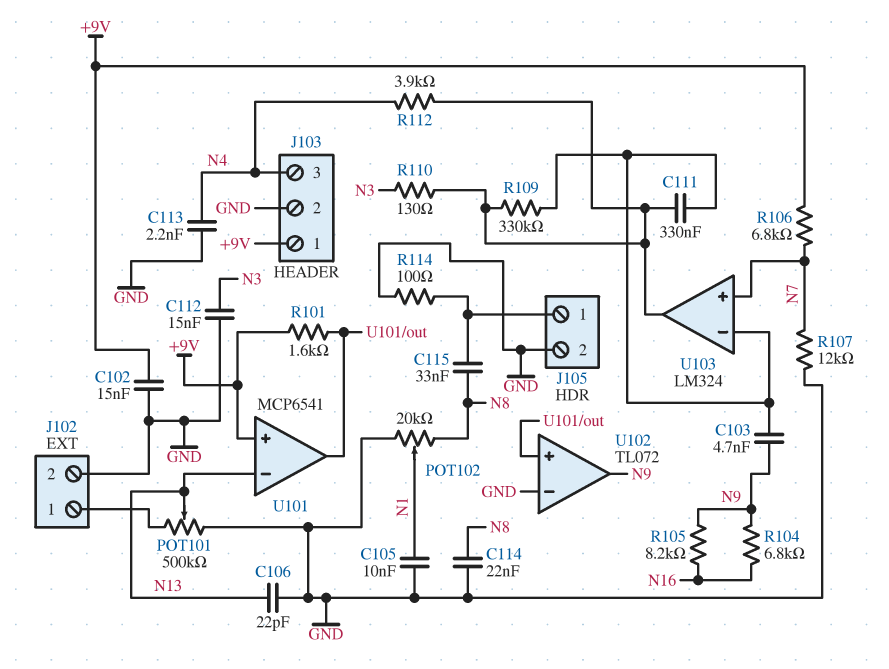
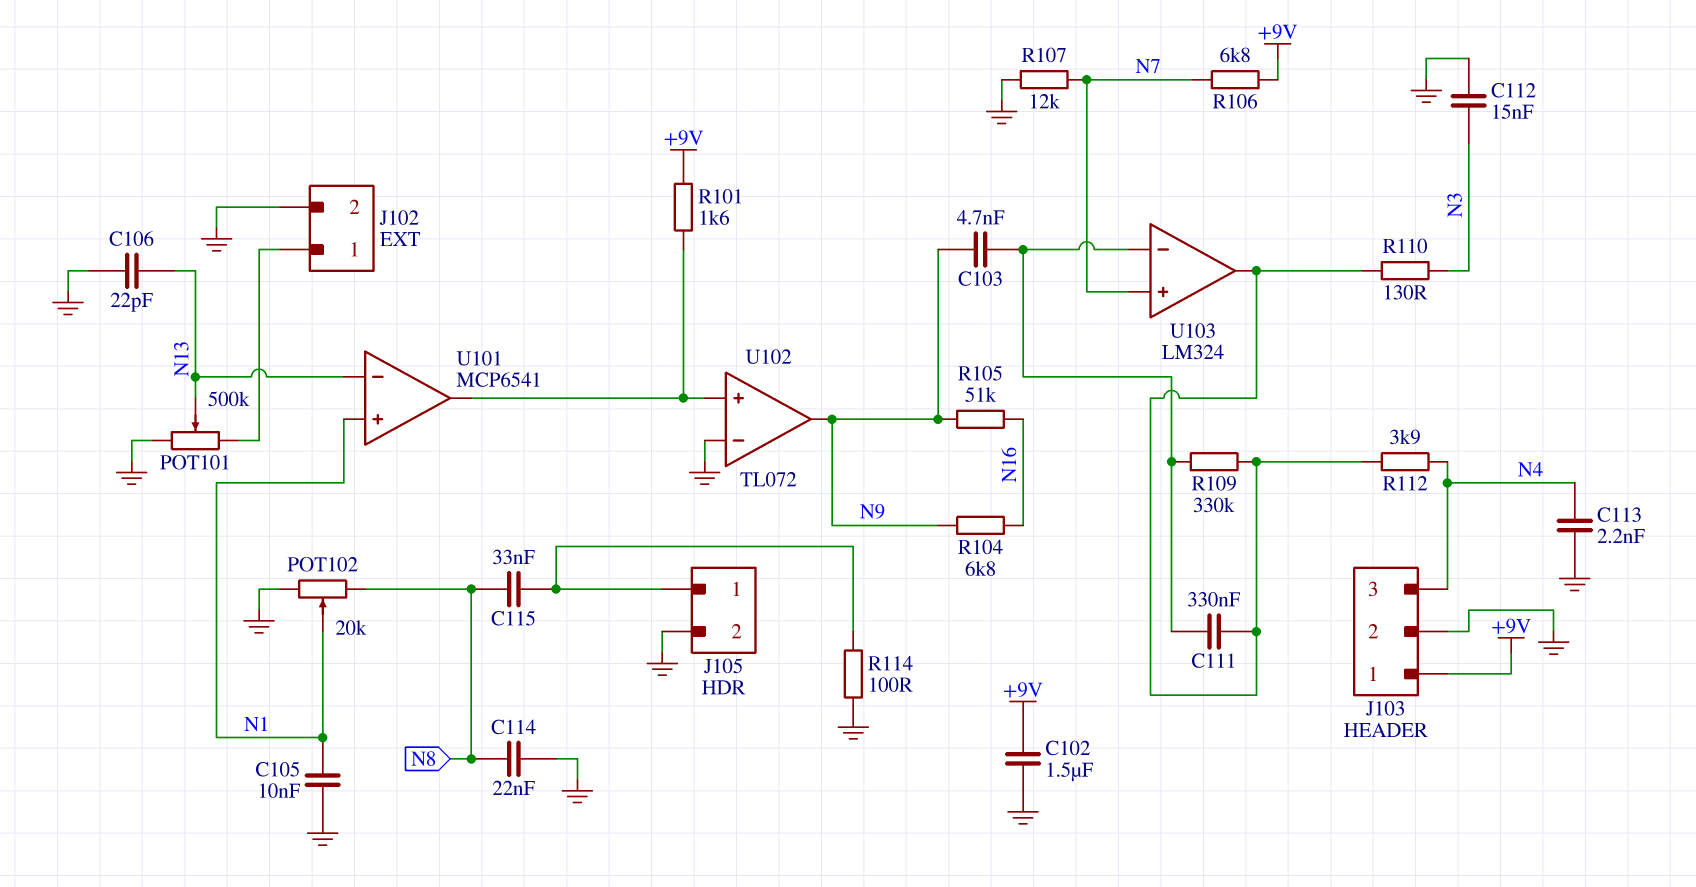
C102: 15nF (+9V, GND) -> 1.5uF (+9V, GND)
R105: 8.2k (N9, N16) -> 51k (N9, N16)
U101 pin in+: +9V -> N1

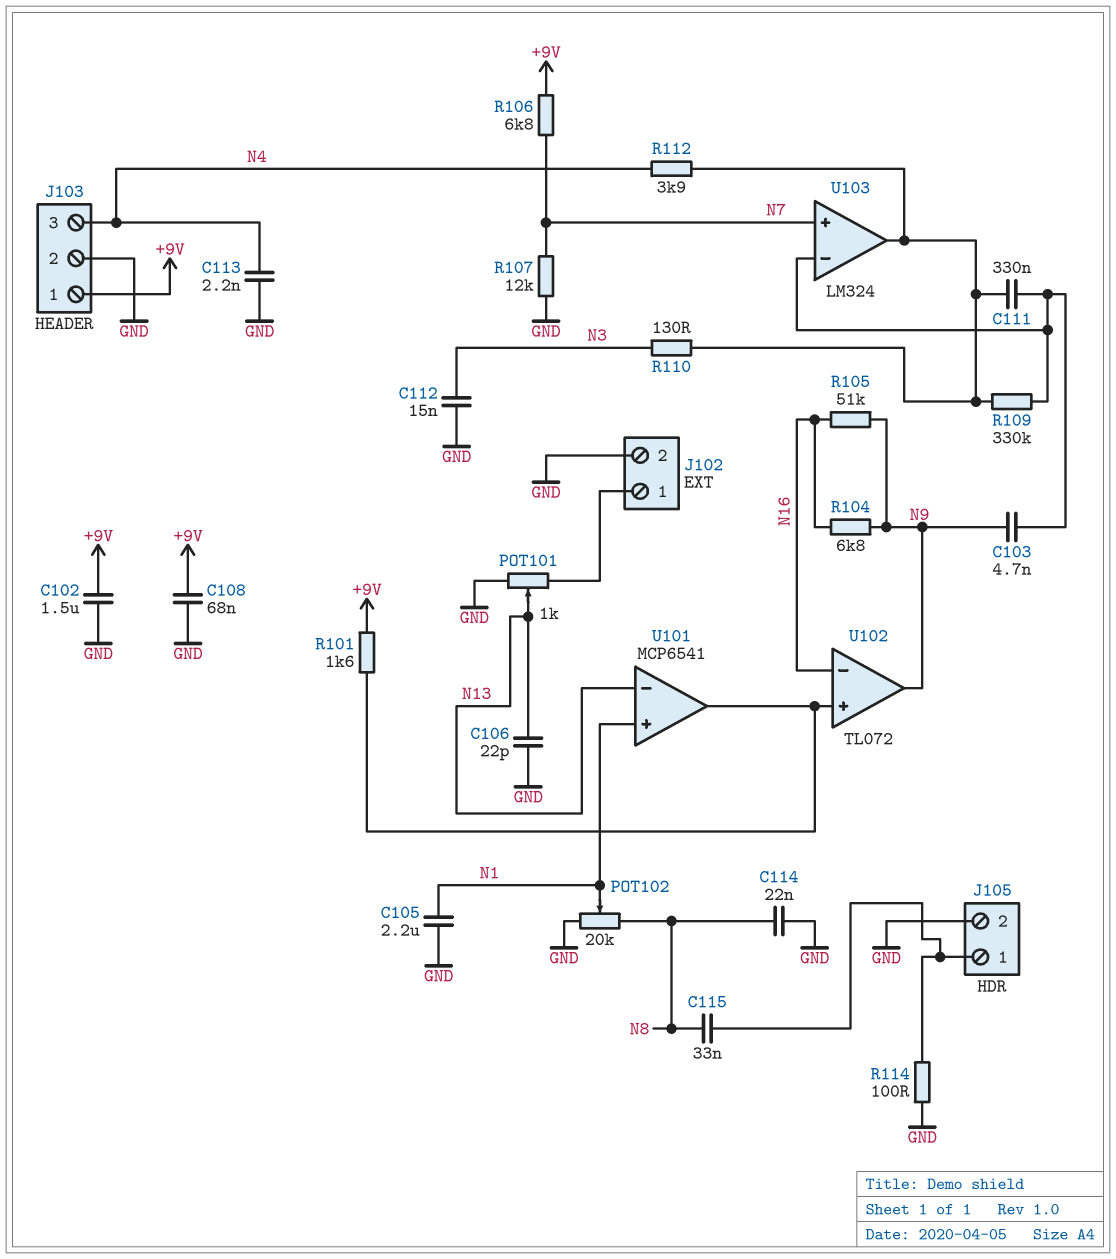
C105: 10nF (GND, N1) -> 2.2uF (GND, N1)
C108: none -> 68nF (+9V, GND)
POT101: 500k (GND, J102/1, wiper N13) -> 1k (GND, J102/1, wiper N13)
U102 pin in-: GND -> N16

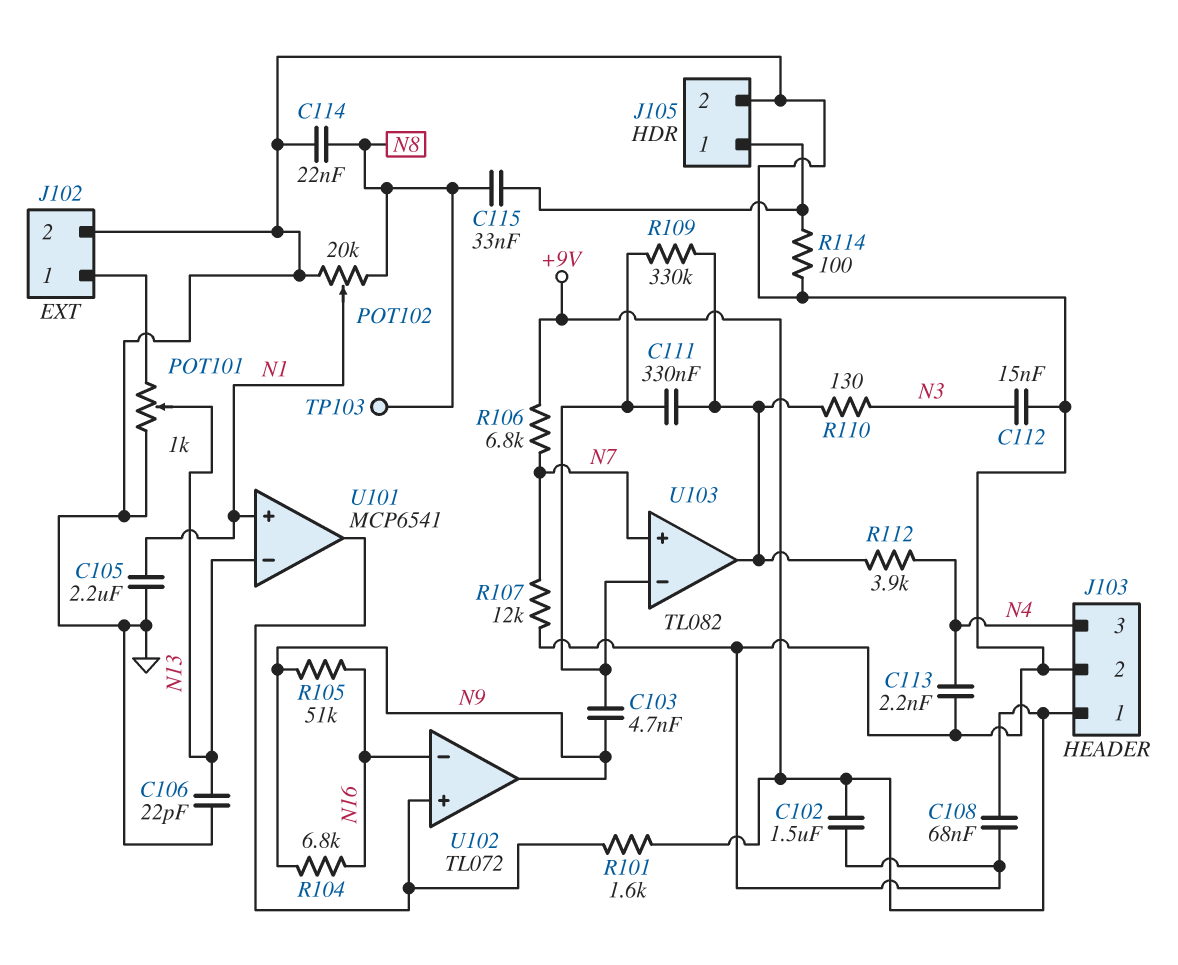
TP103: none -> test point (N8)
U103: LM324 -> TL082

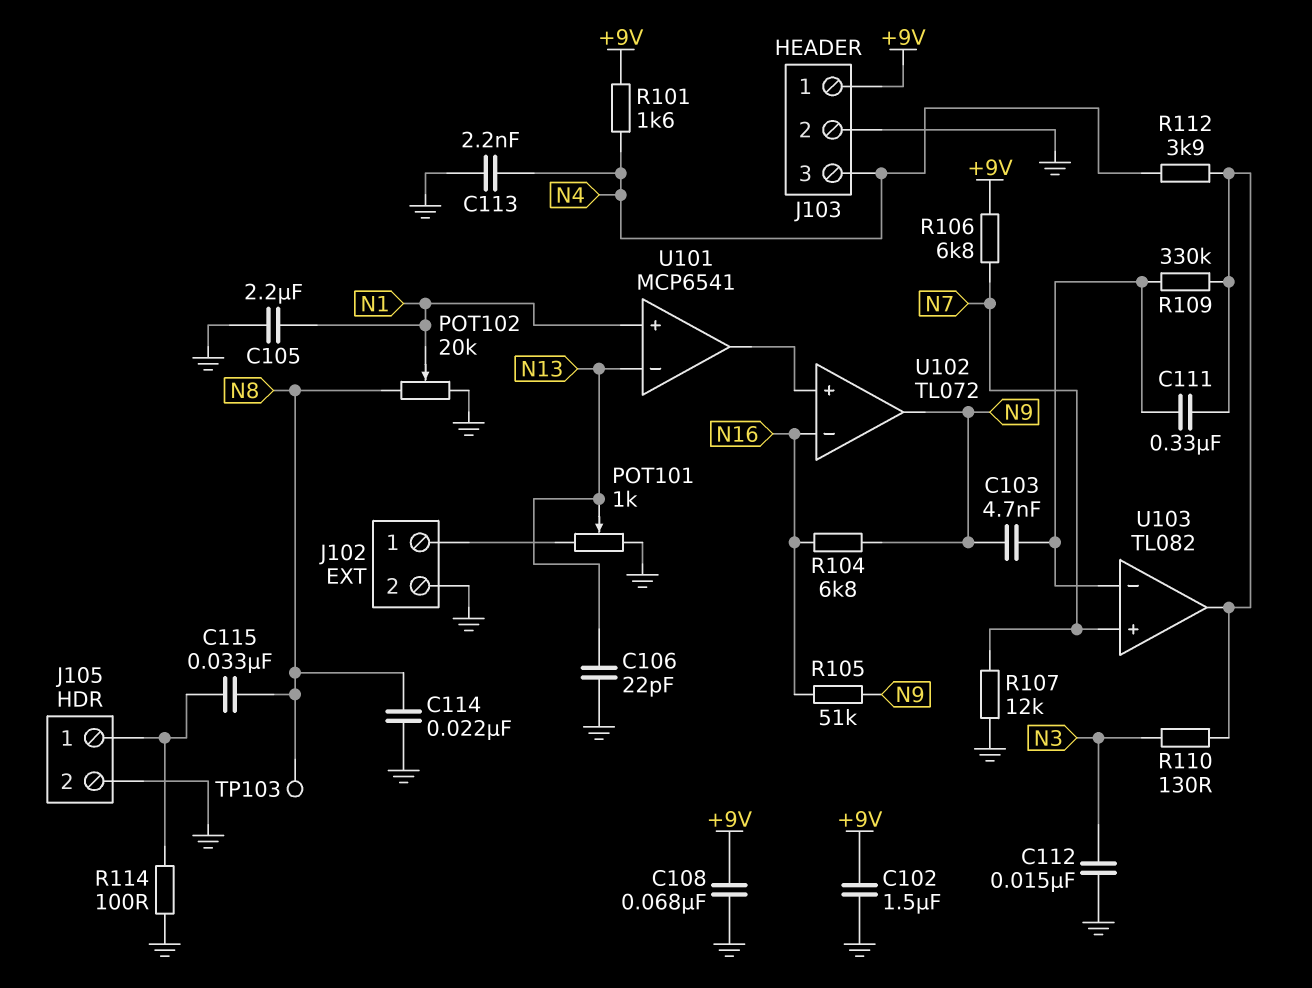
R101: 1.6k (+9V, U101/out) -> 1.6k (+9V, N4)

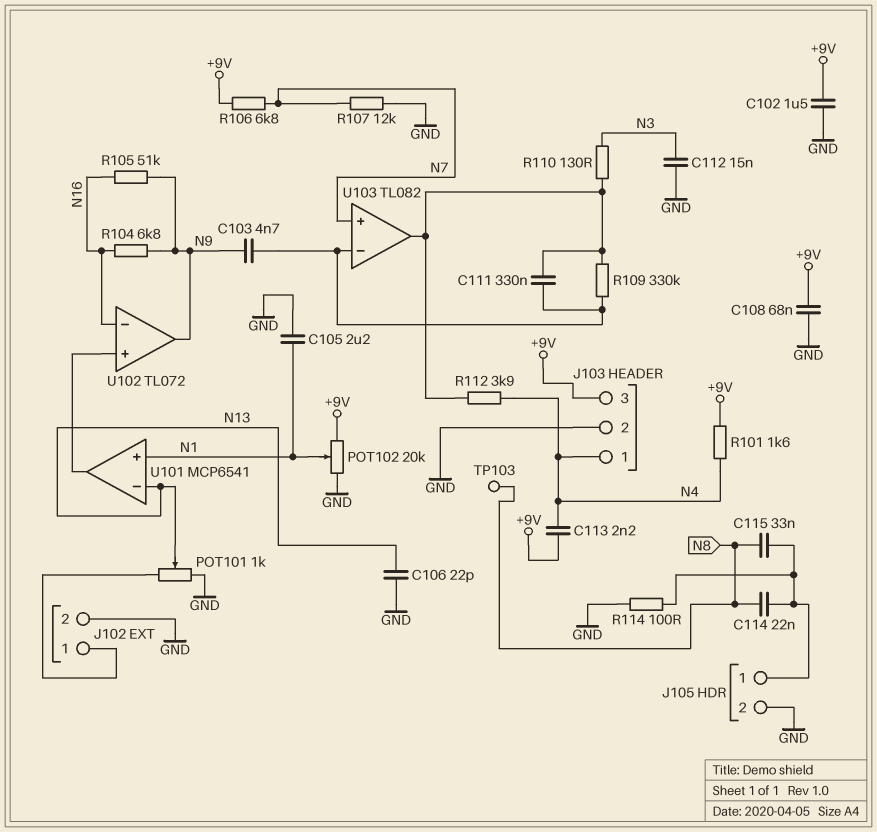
C113: 2.2nF (GND, N4) -> 2.2nF (+9V, N4)
C114: 22nF (GND, N8) -> 22nF (J105/1, N8)
J103 pin 1: +9V -> N4
J103 pin 3: N4 -> +9V
POT102: 20k (GND, N8, wiper N1) -> 20k (+9V, GND, wiper N1)

